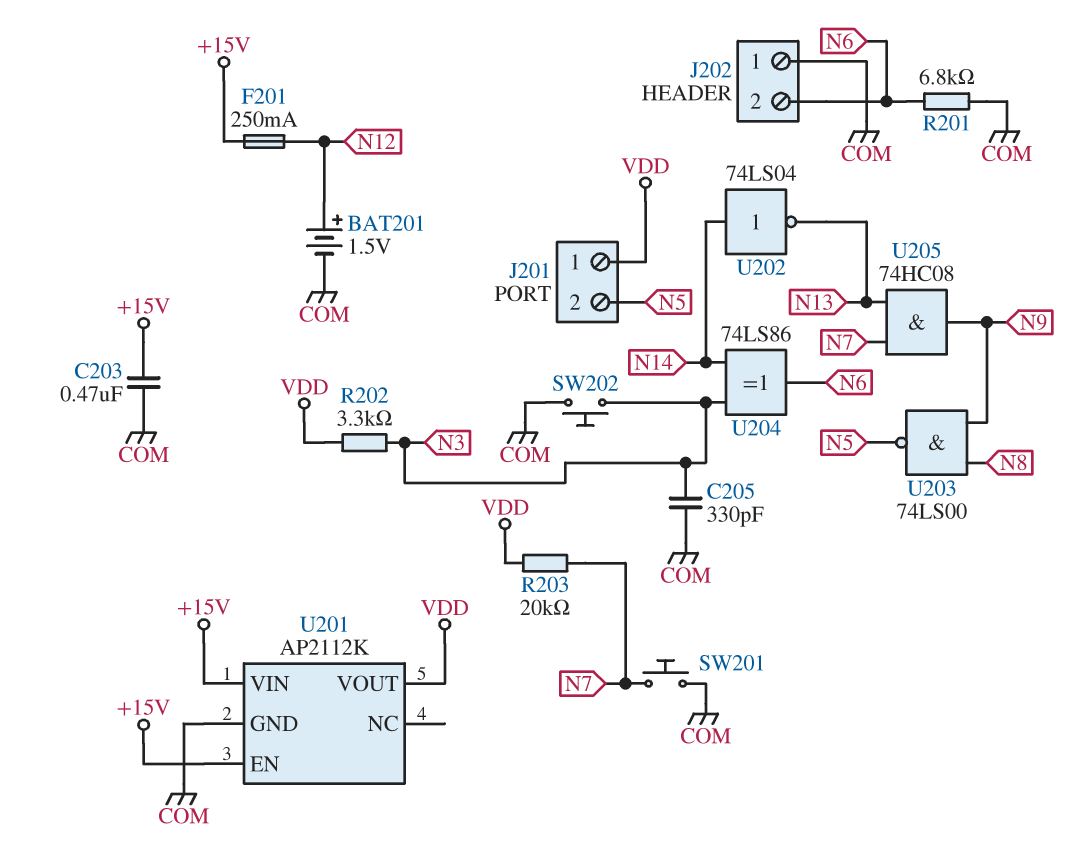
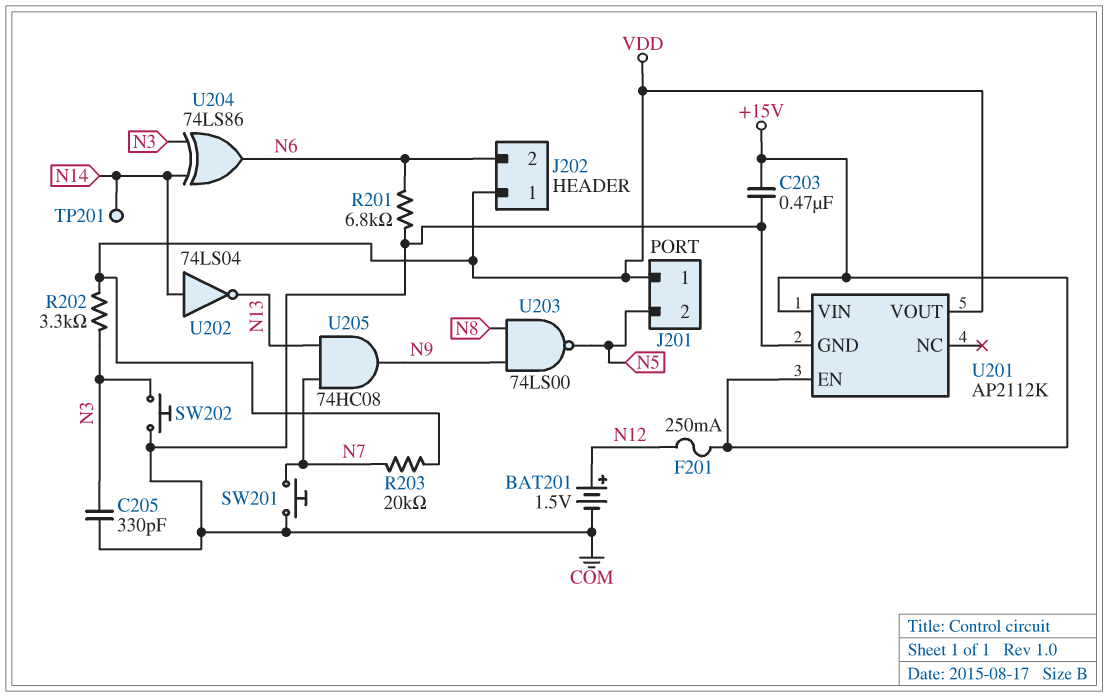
J202 pin 1: COM -> VDD
TP201: none -> test point (N14)

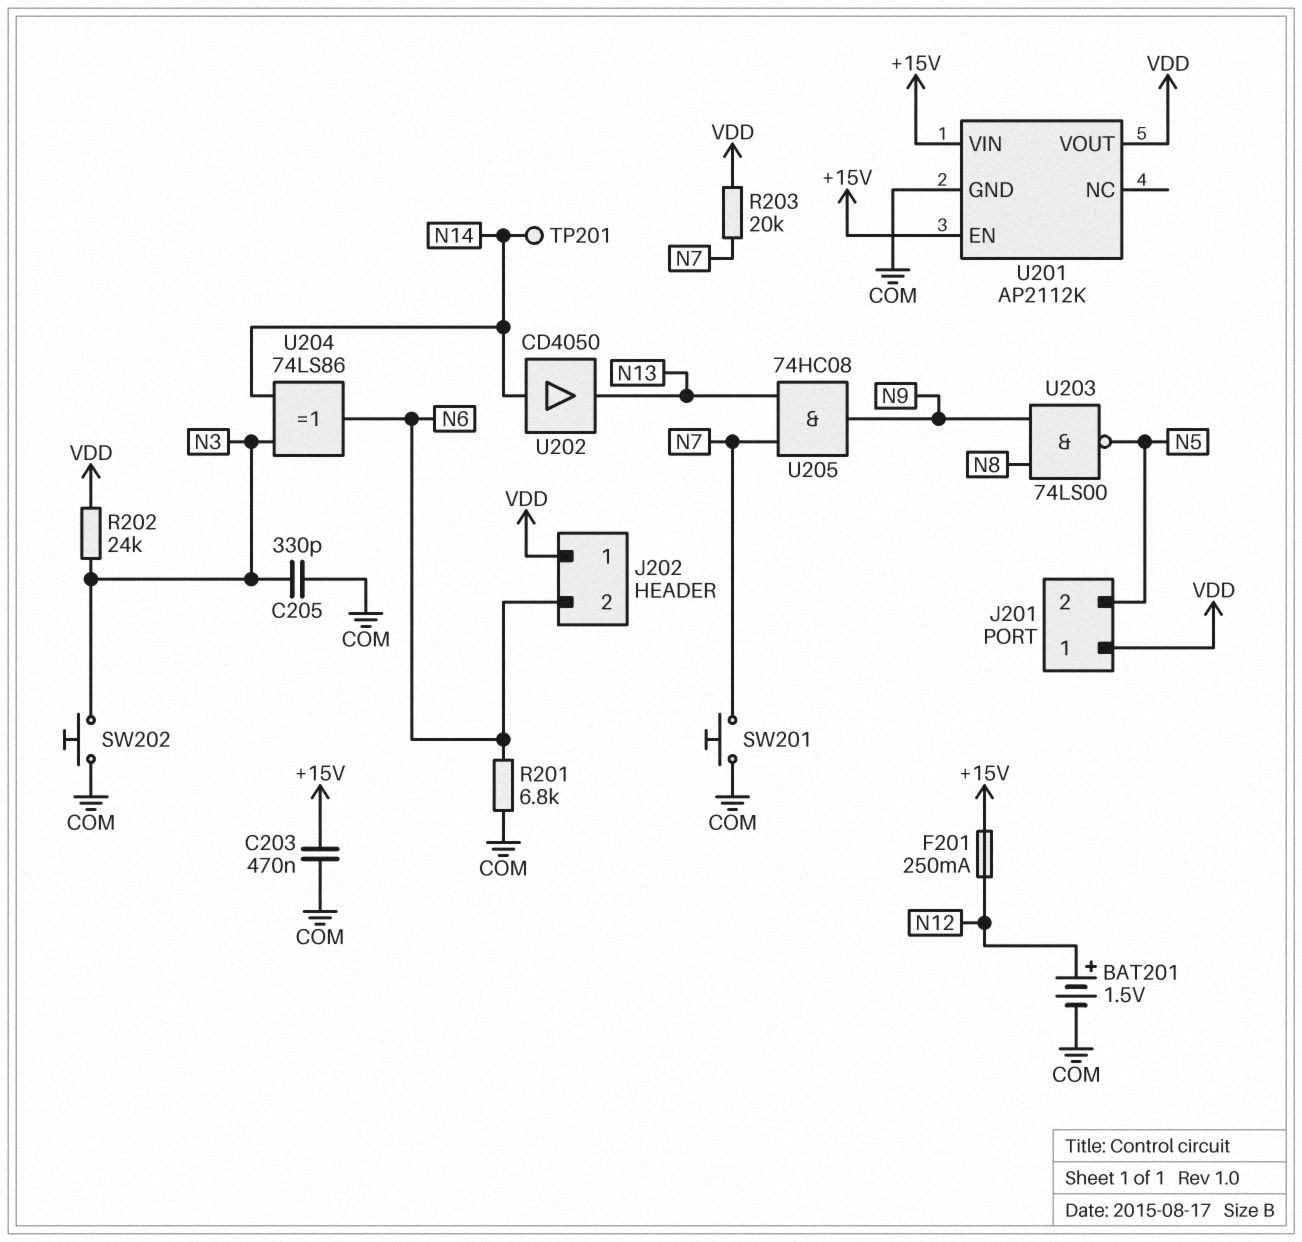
R202: 3.3k (N3, VDD) -> 24k (N3, VDD)
U202: NOT 74LS04 (in N14, out N13) -> buffer CD4050 (in N14, out N13)

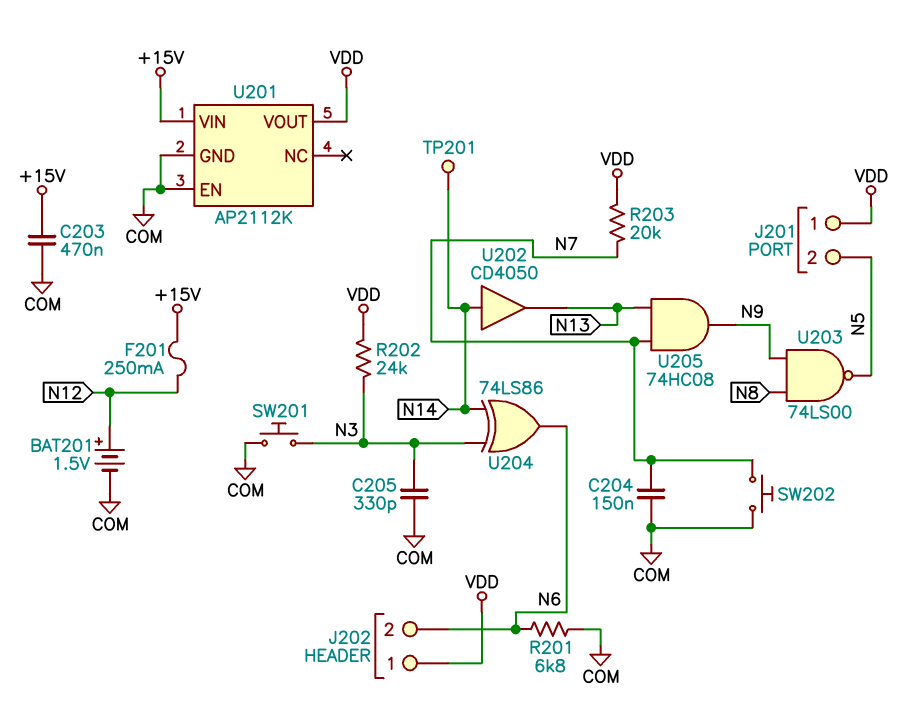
C204: none -> 150nF (COM, N7)
SW201: button (COM, N7) -> button (COM, N3)
SW202: button (COM, N3) -> button (COM, N7)
U201 pin EN: +15V -> COM

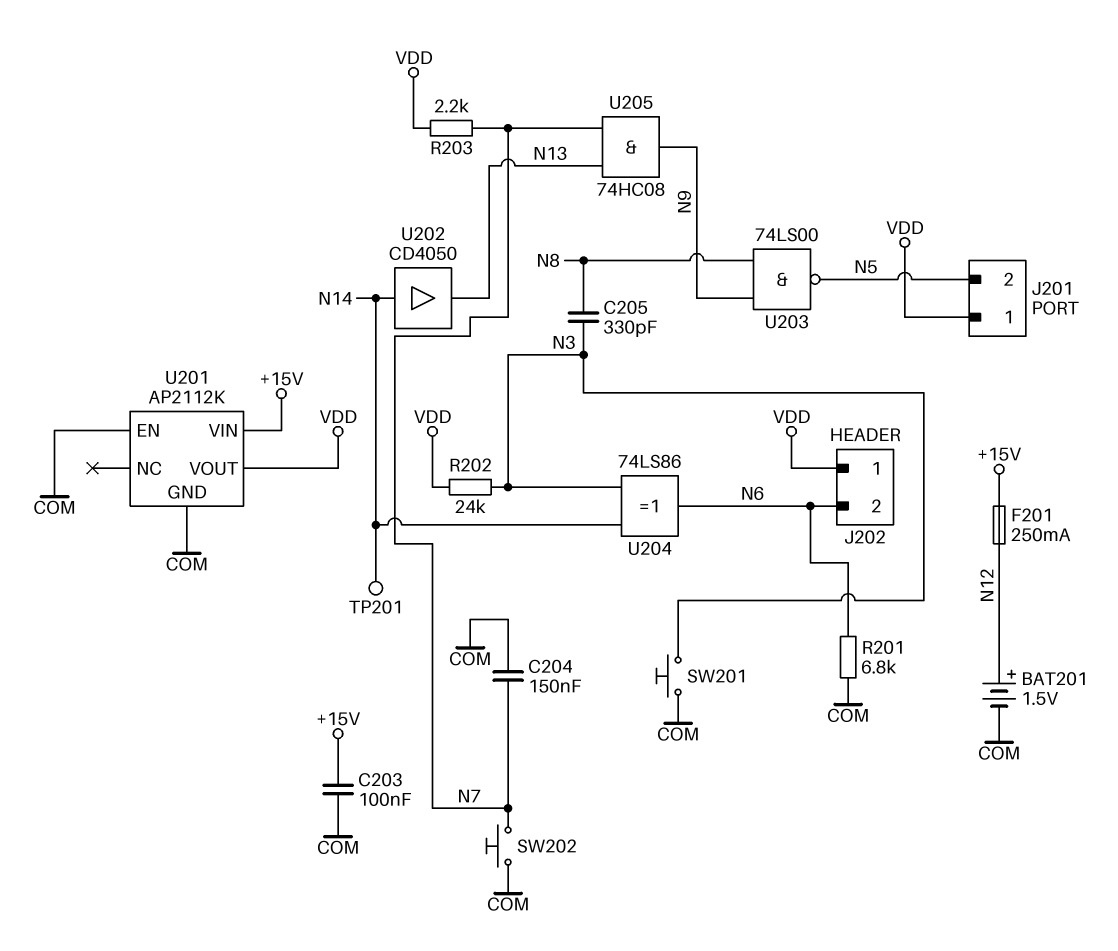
C203: 470nF (+15V, COM) -> 100nF (+15V, COM)
C205: 330pF (COM, N3) -> 330pF (N3, N8)
R203: 20k (N7, VDD) -> 2.2k (N7, VDD)

